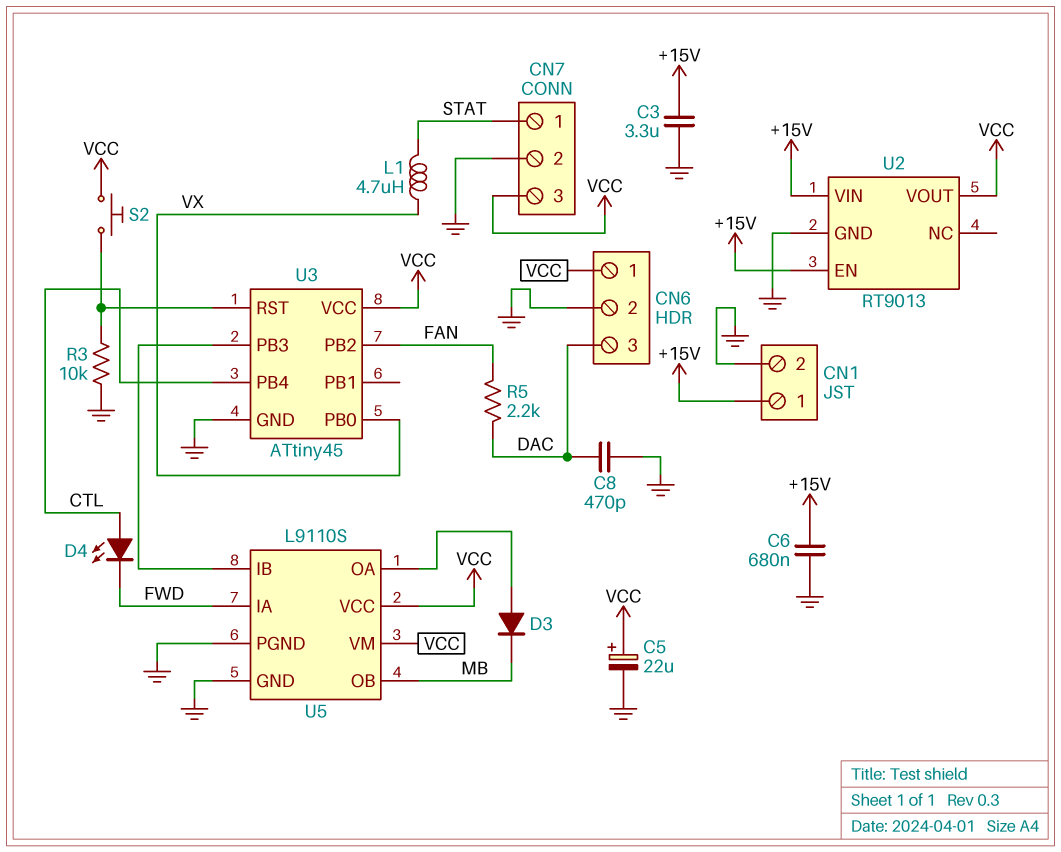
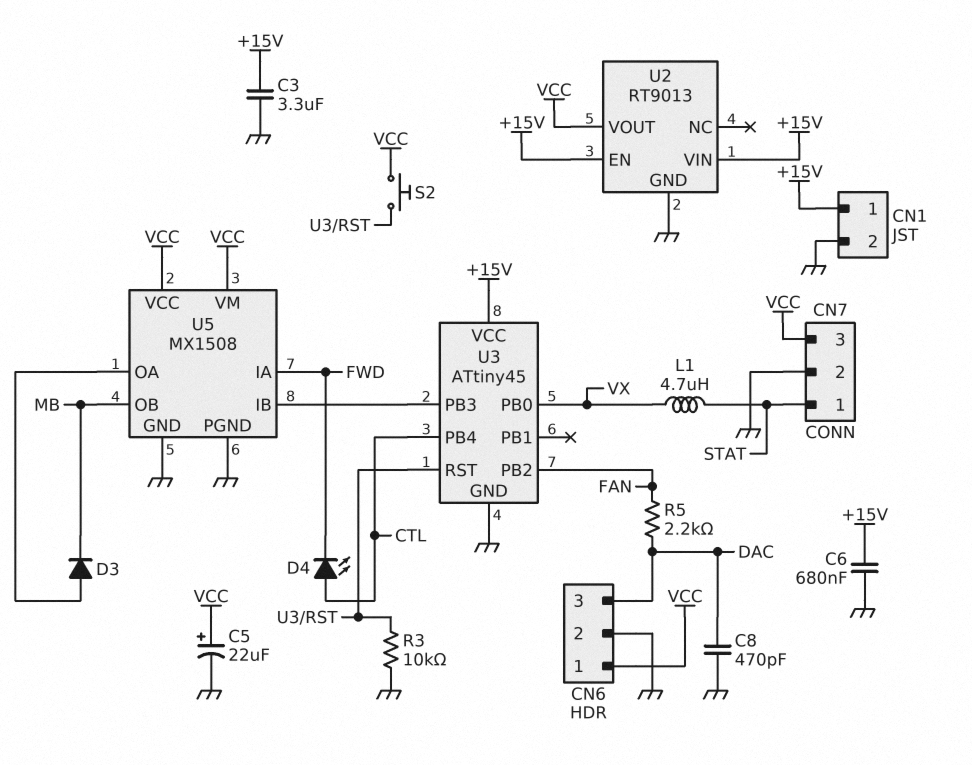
U3 pin VCC: VCC -> +15V
U5: L9110S -> MX1508

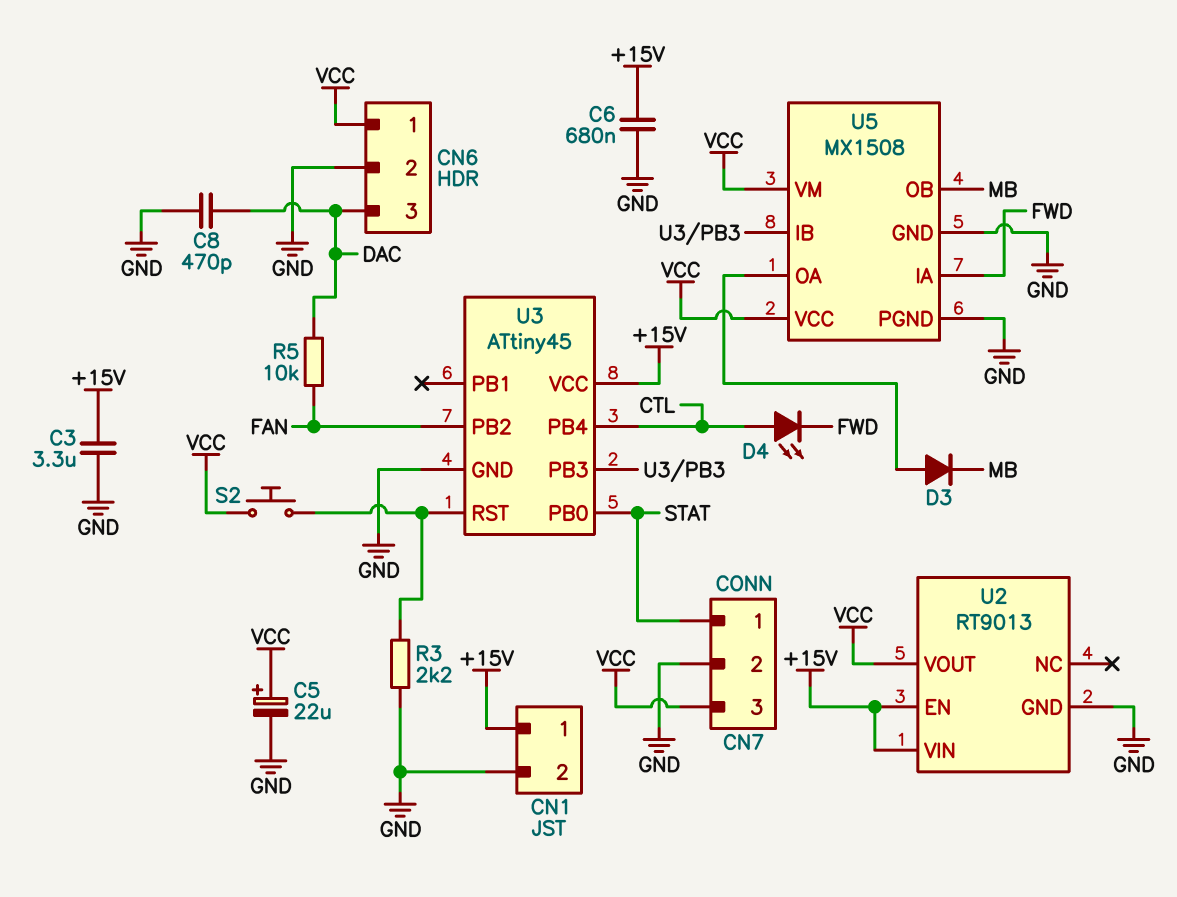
L1: 4.7uH (STAT, VX) -> none
R3: 10k (GND, U3/RST) -> 2.2k (GND, U3/RST)
R5: 2.2k (DAC, FAN) -> 10k (DAC, FAN)
U3 pin PB0: VX -> STAT

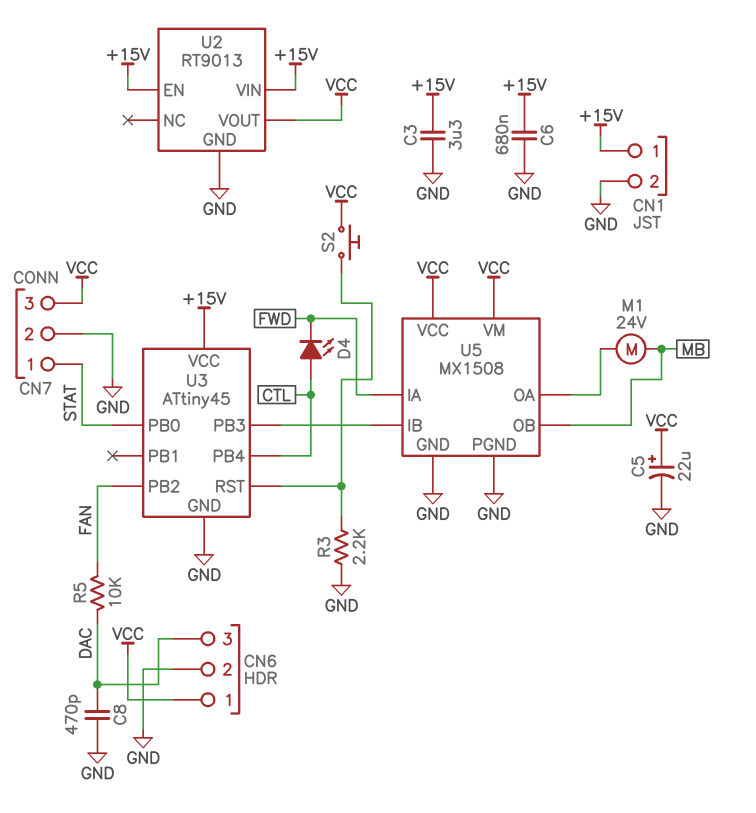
D3: diode (A U5/OA, K MB) -> none
M1: none -> motor 24V (MB, U5/OA)

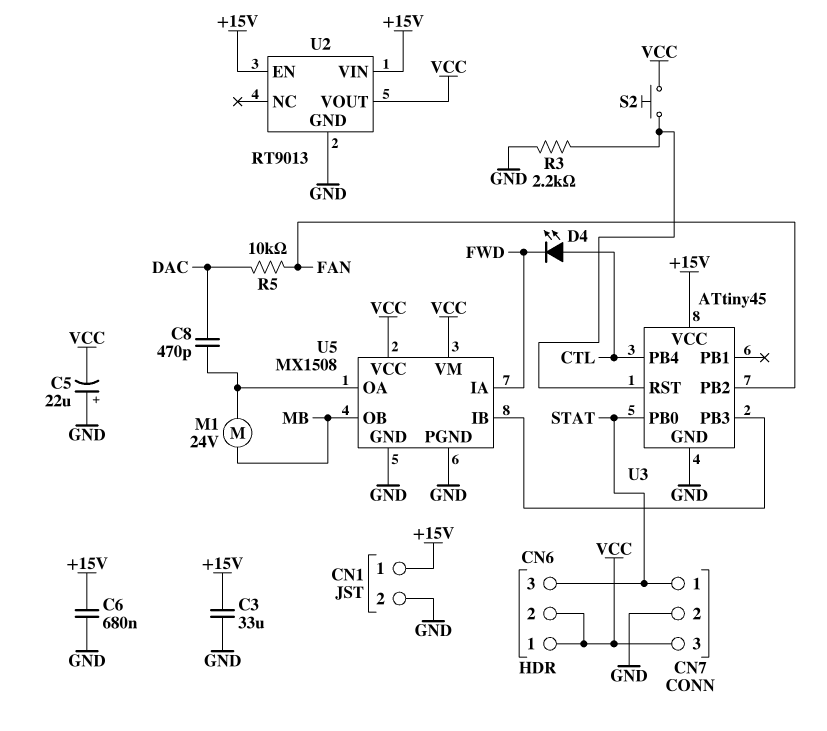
C3: 3.3uF (+15V, GND) -> 33uF (+15V, GND)
C5: 22uF (plus VCC, minus GND) -> 22uF (plus GND, minus VCC)
C8: 470pF (DAC, GND) -> 470pF (DAC, U5/OA)
CN6 pin 2: GND -> VCC
CN6 pin 3: DAC -> STAT

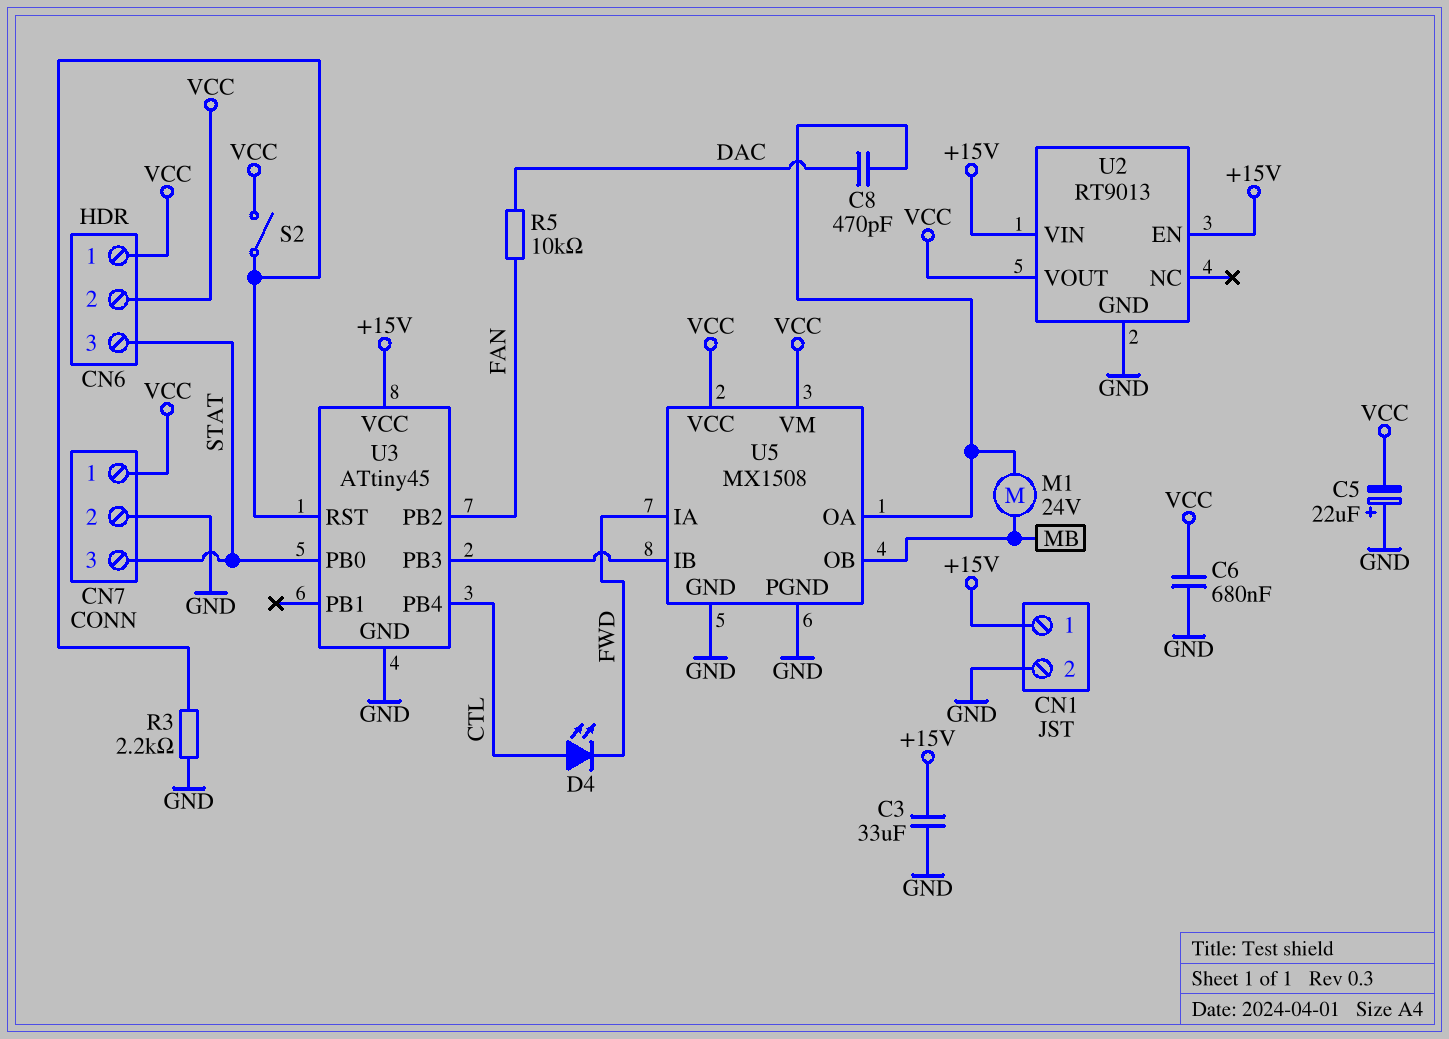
C6: 680nF (+15V, GND) -> 680nF (GND, VCC)
CN7 pin 1: STAT -> VCC
CN7 pin 3: VCC -> STAT
S2: button (U3/RST, VCC) -> switch (U3/RST, VCC)

